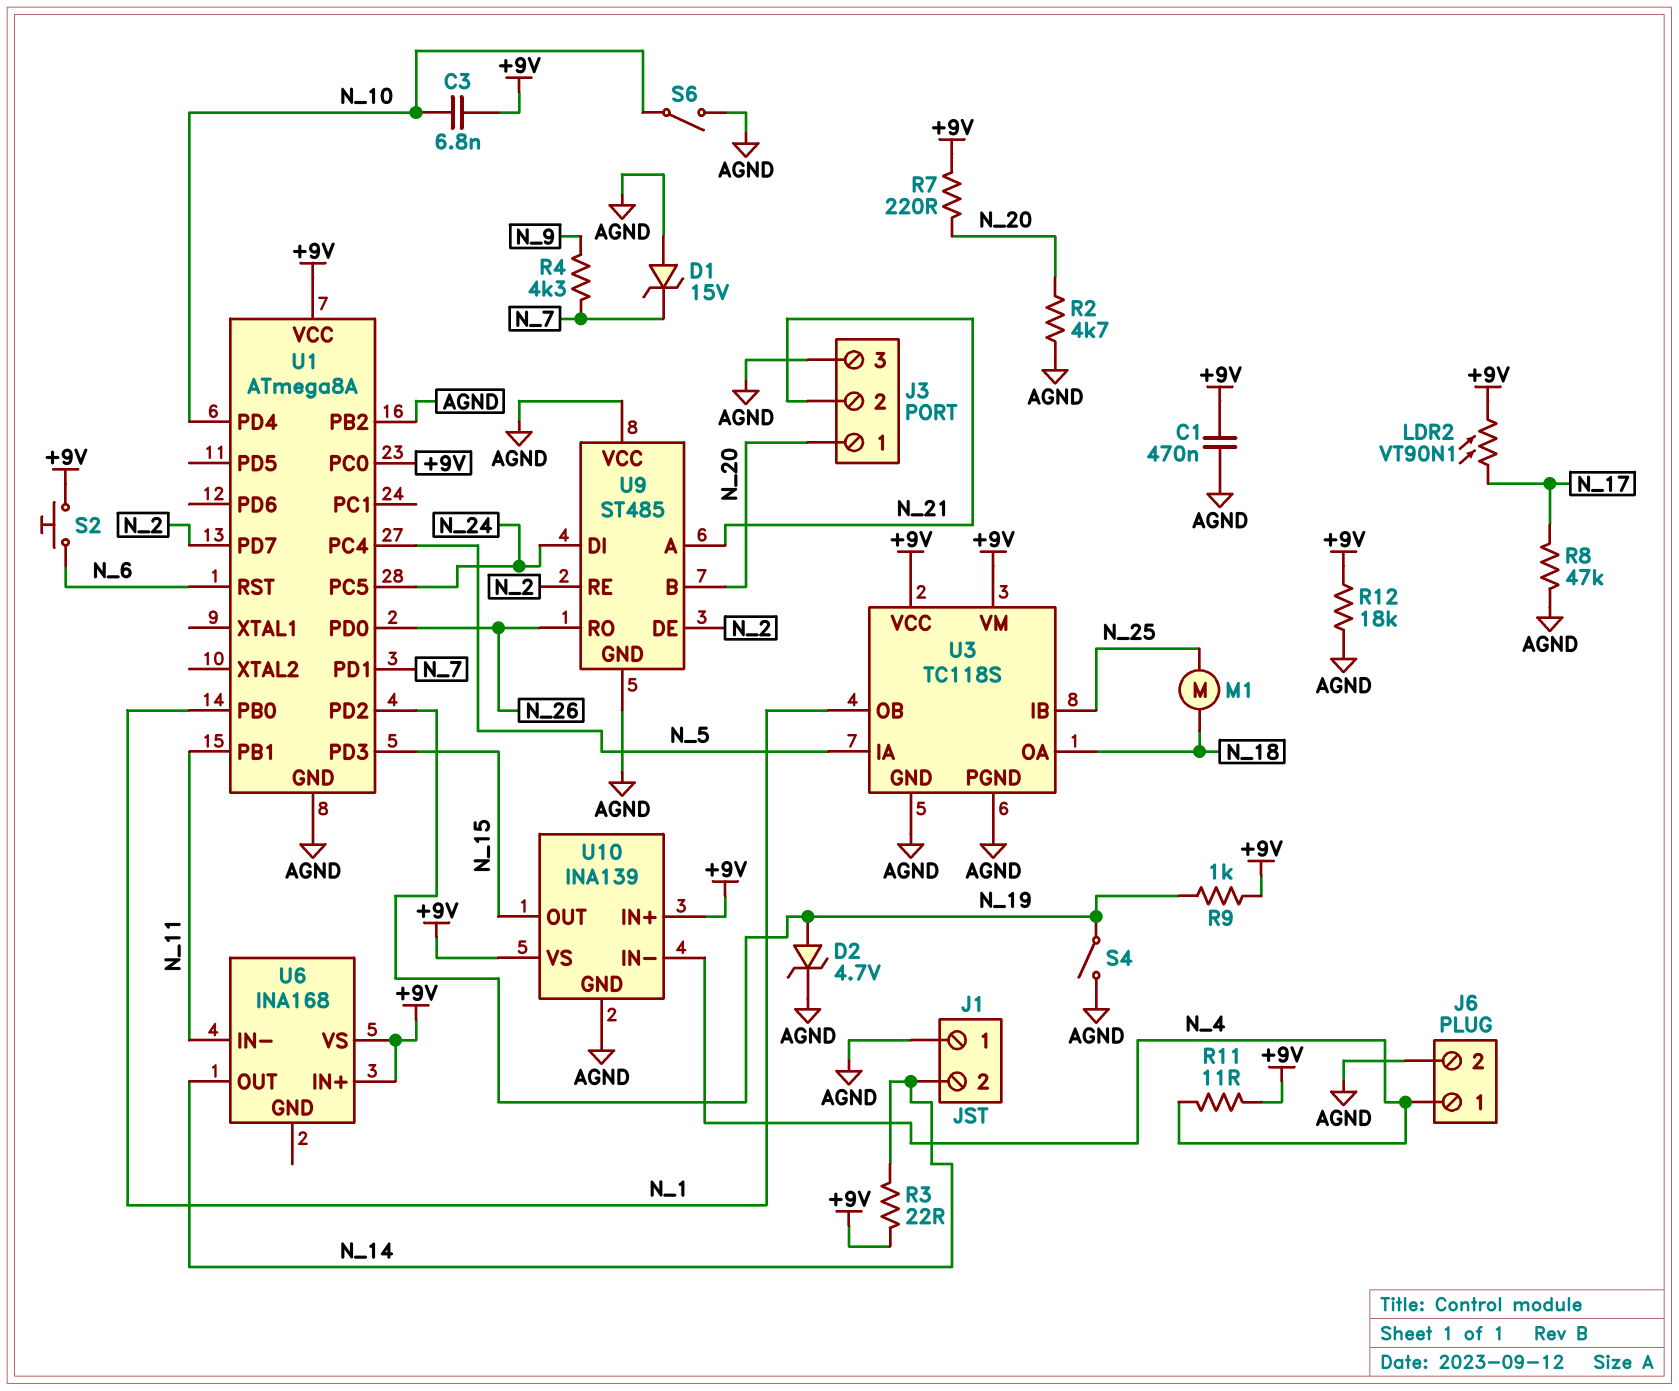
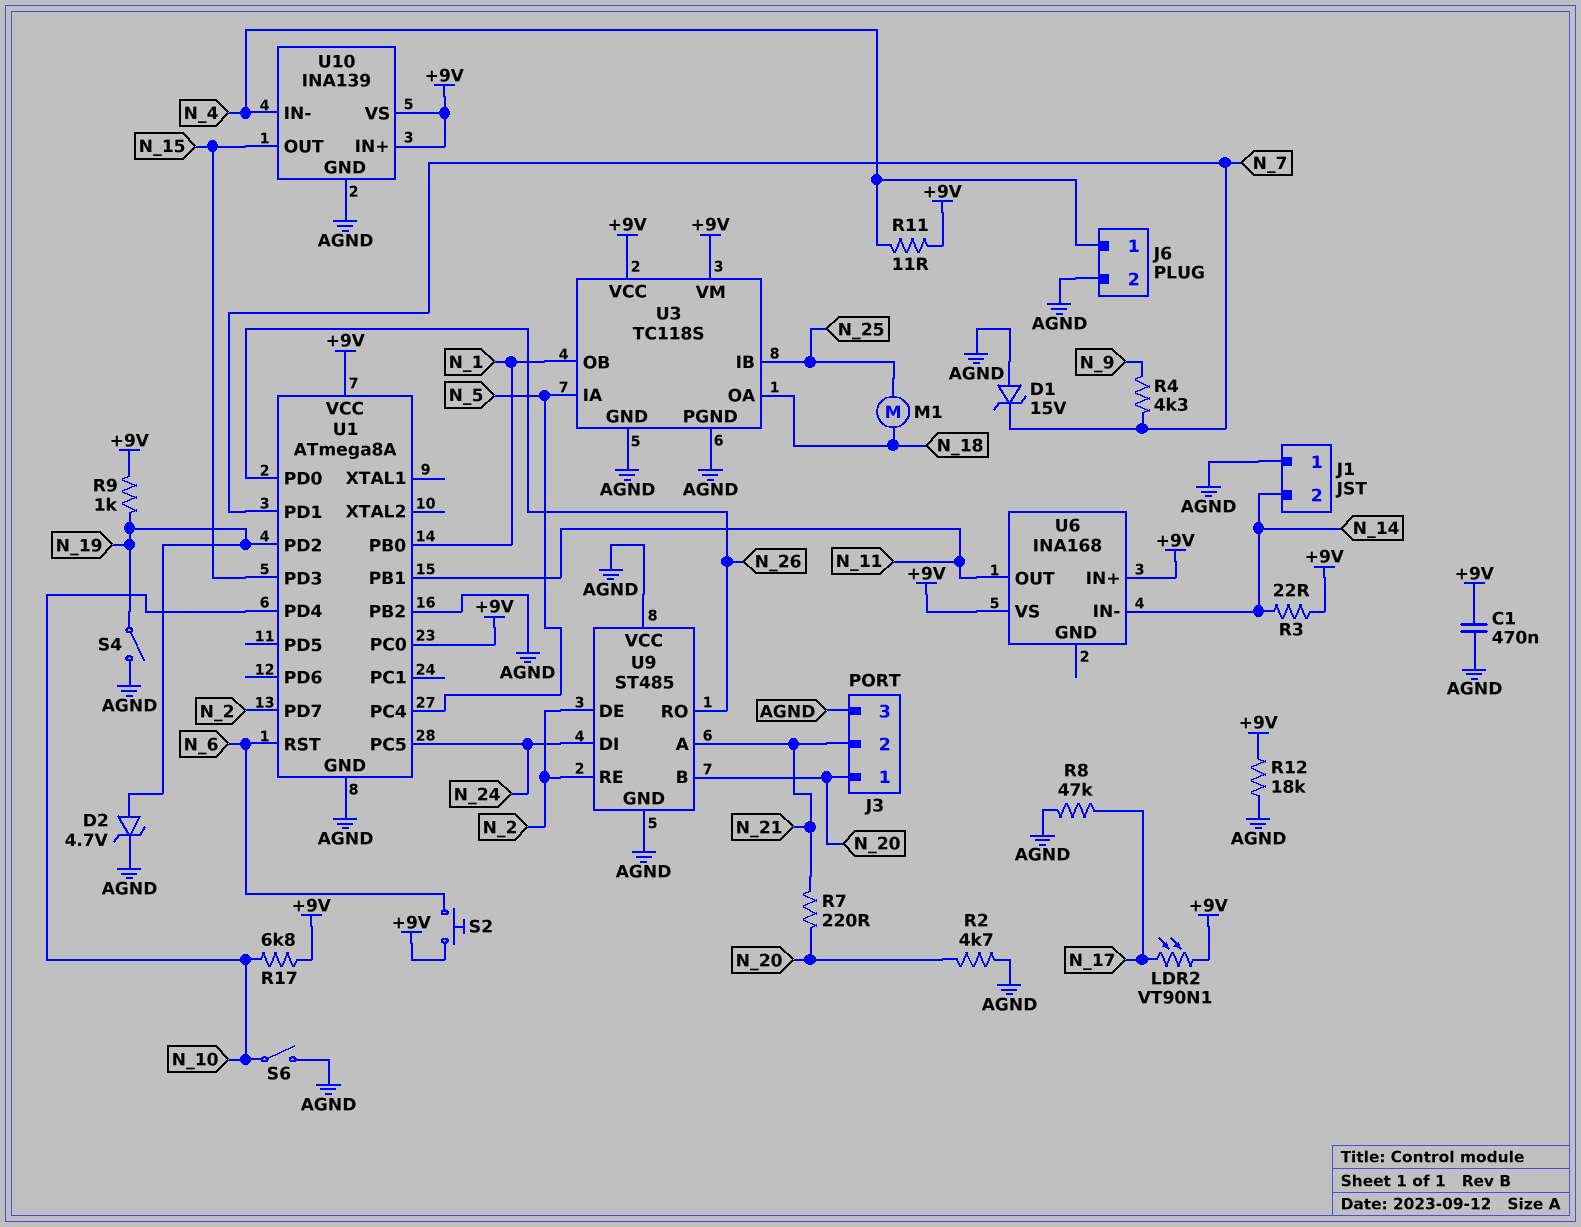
C3: 6.8nF (+9V, N_10) -> none
R7: 220 (+9V, N_20) -> 220 (N_20, N_21)
R17: none -> 6.8k (+9V, N_10)
U6 pin IN-: N_11 -> N_14
U6 pin OUT: N_14 -> N_11

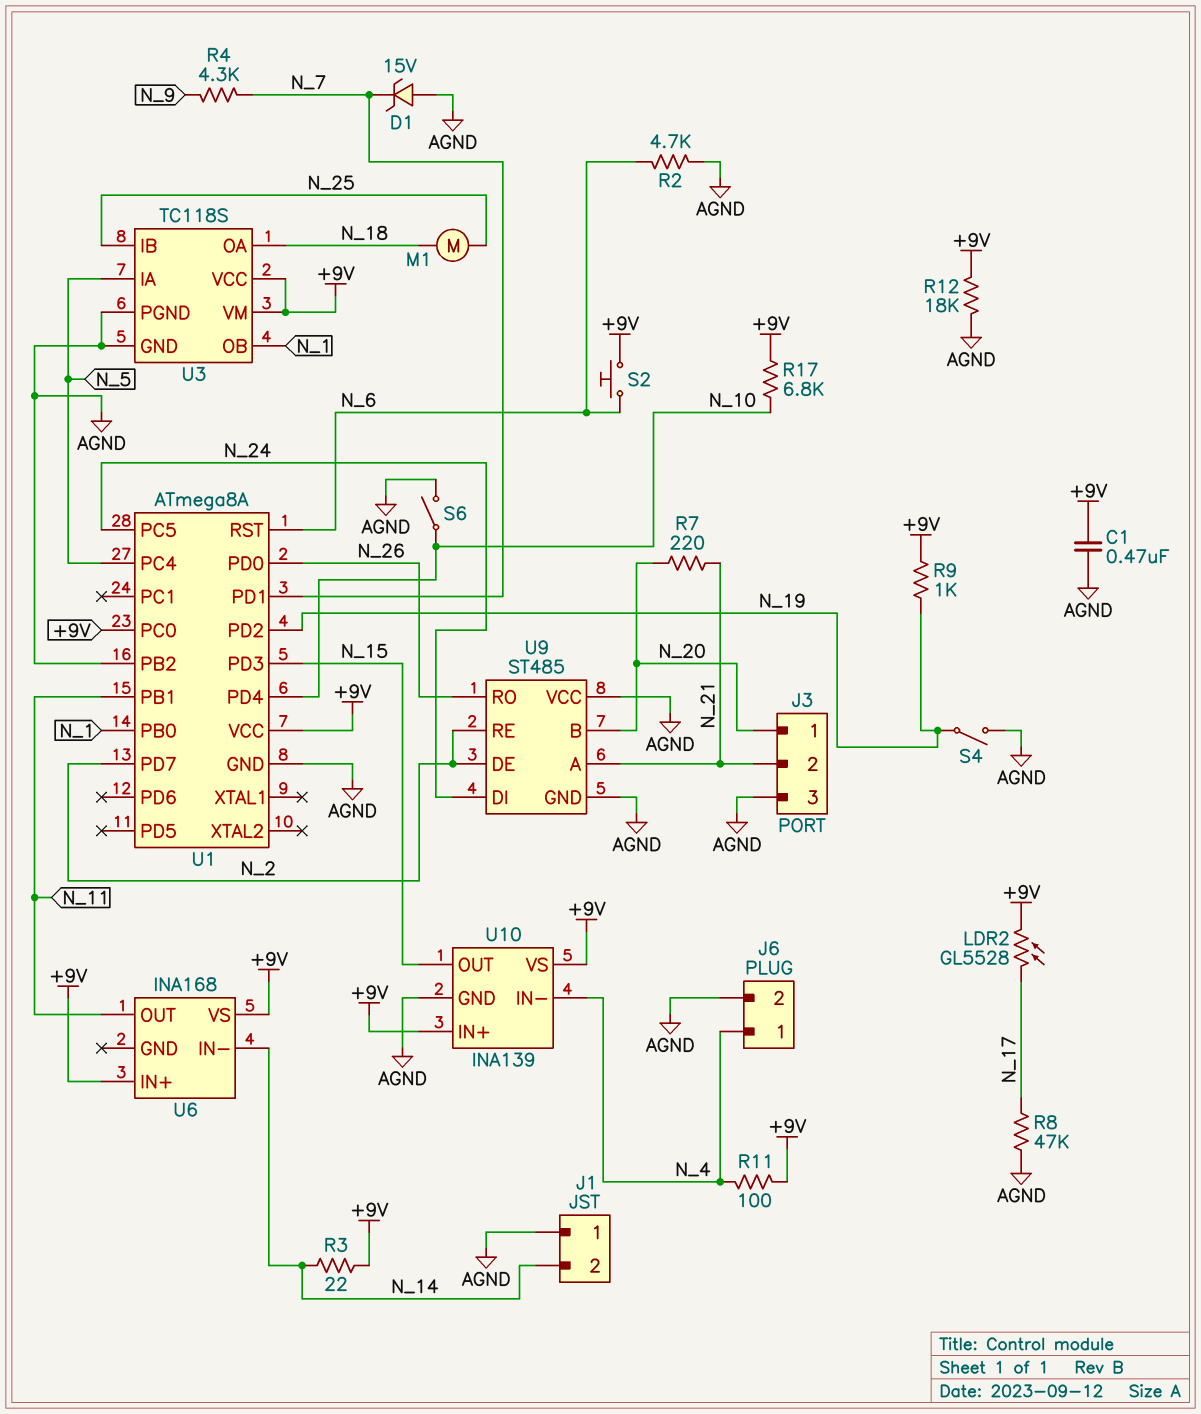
D2: zener 4.7V (A N_19, K AGND) -> none
LDR2: VT90N1 (+9V, N_17) -> GL5528 (+9V, N_17)
R2: 4.7k (AGND, N_20) -> 4.7k (AGND, N_6)
R11: 11 (+9V, N_4) -> 100 (+9V, N_4)

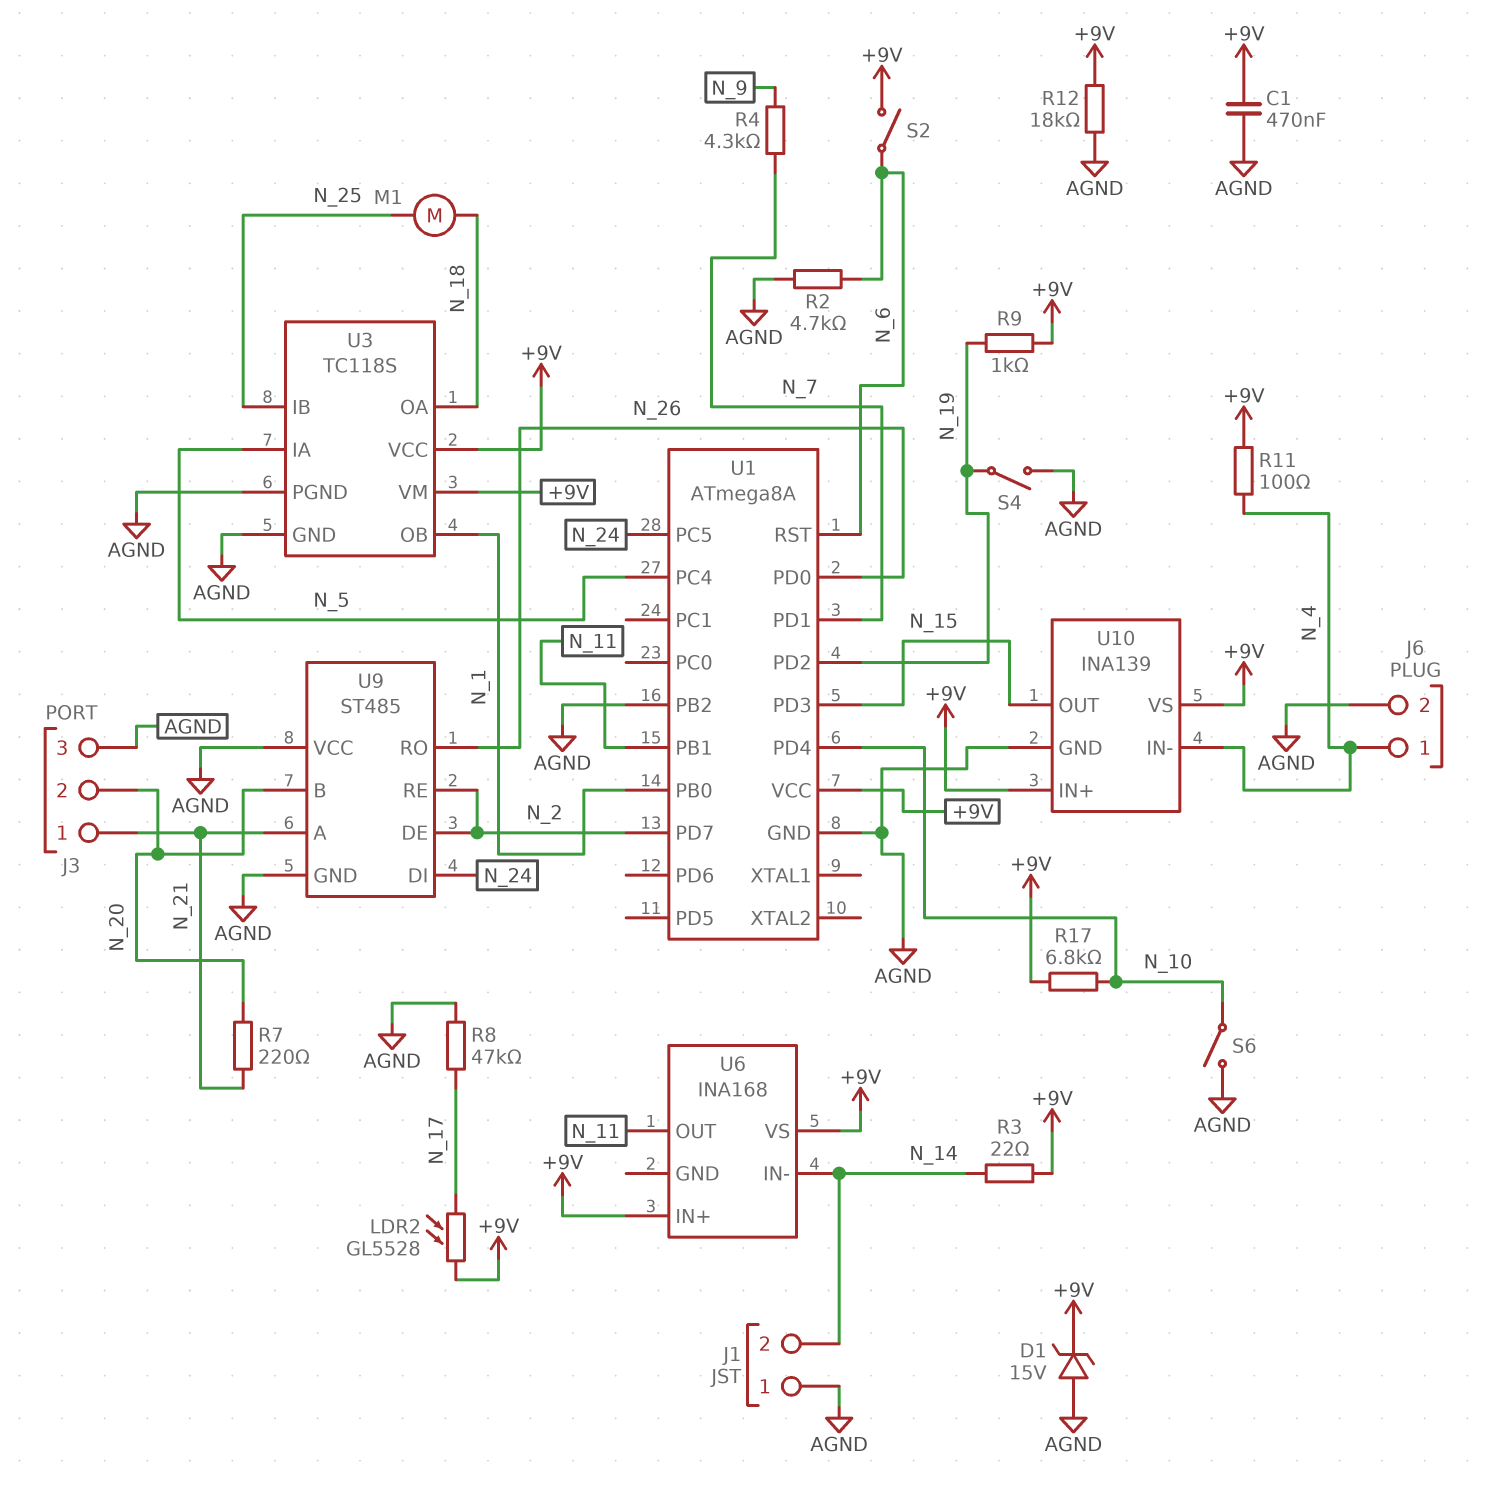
D1: zener 15V (A AGND, K N_7) -> zener 15V (A AGND, K +9V)
J3 pin 1: N_20 -> N_21
J3 pin 2: N_21 -> N_20
S2: button (+9V, N_6) -> switch (+9V, N_6)
U1 pin PC0: +9V -> none

